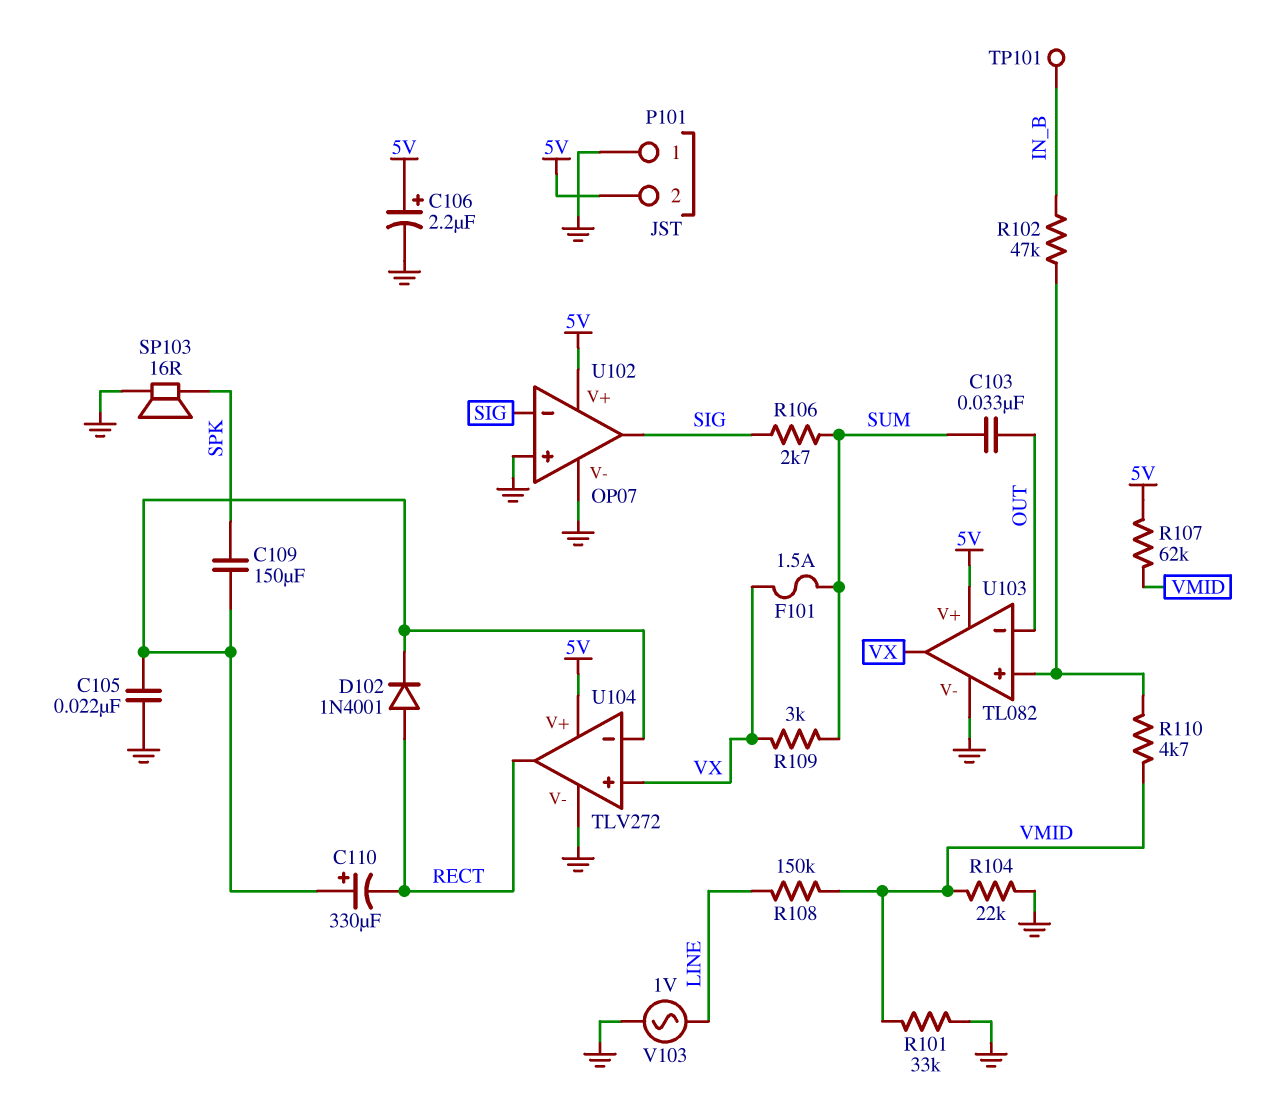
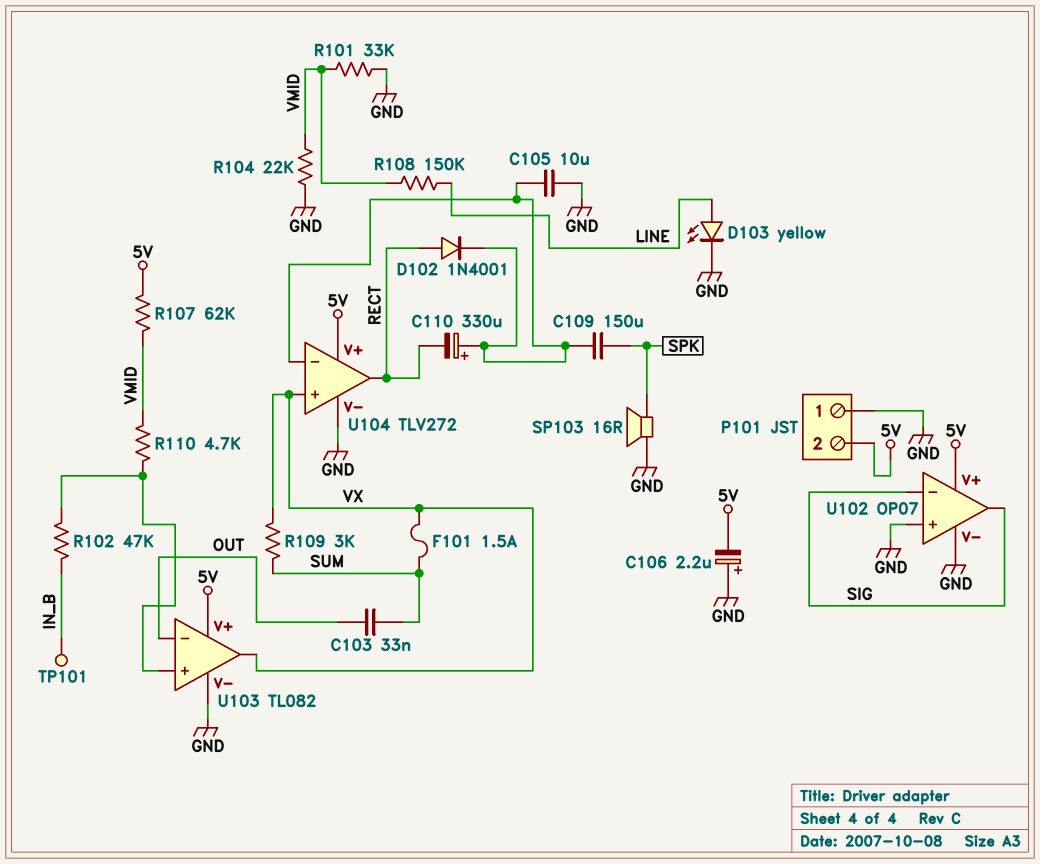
C105: 22nF (GND, U104/in-) -> 10uF (GND, U104/in-)
C106: 2.2uF (plus 5V, minus GND) -> 2.2uF (plus GND, minus 5V)
D103: none -> LED yellow (A LINE, K GND)
R106: 2.7k (SIG, SUM) -> none
V103: AC 1V (GND, LINE) -> none

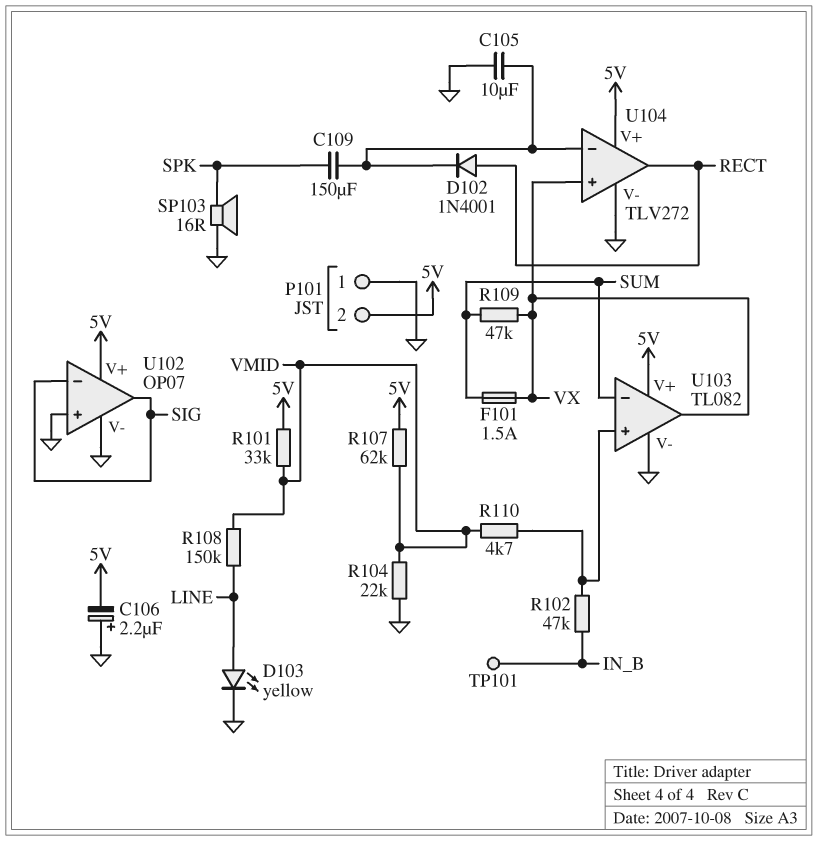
C103: 33nF (OUT, SUM) -> none
C110: 330uF (plus U104/in-, minus RECT) -> none
R101: 33k (GND, VMID) -> 33k (5V, VMID)
R109: 3k (SUM, VX) -> 47k (SUM, VX)
U103 pin in-: OUT -> SUM

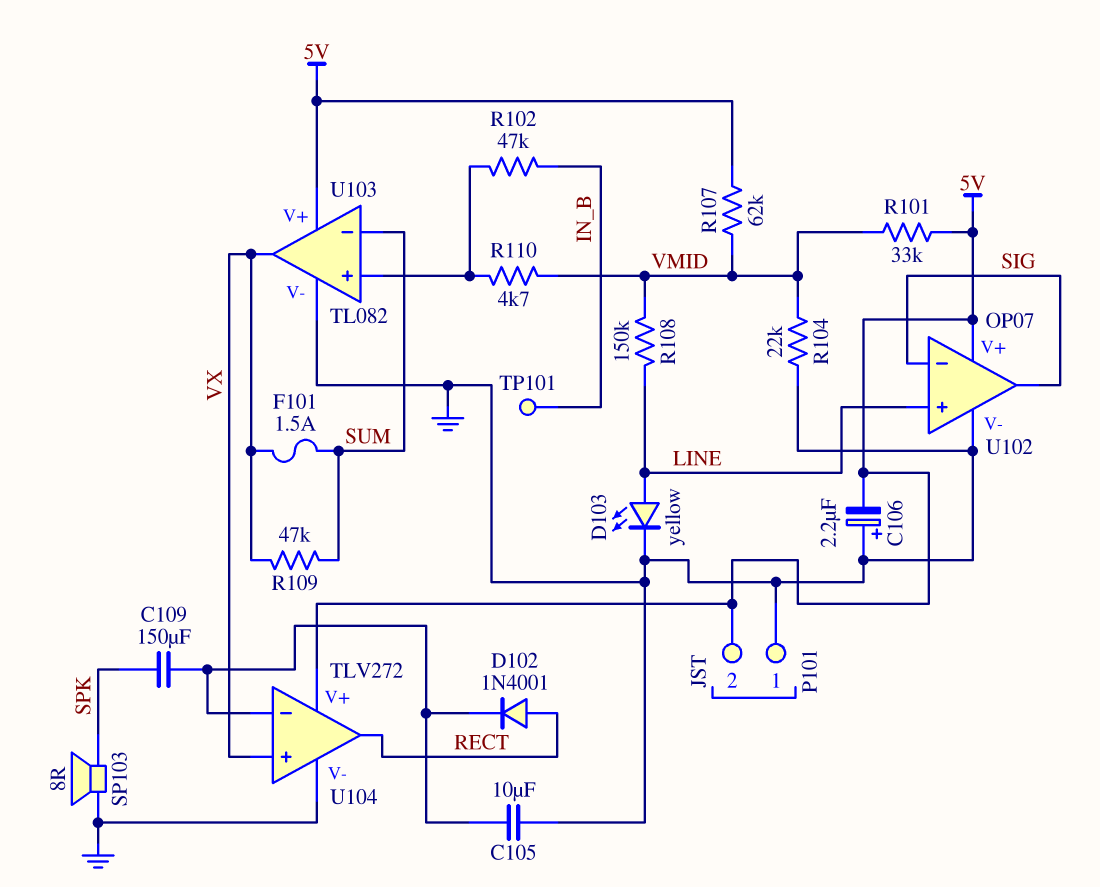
SP103: speaker 16R (GND, SPK) -> speaker 8R (GND, SPK)
U102 pin in+: GND -> LINE

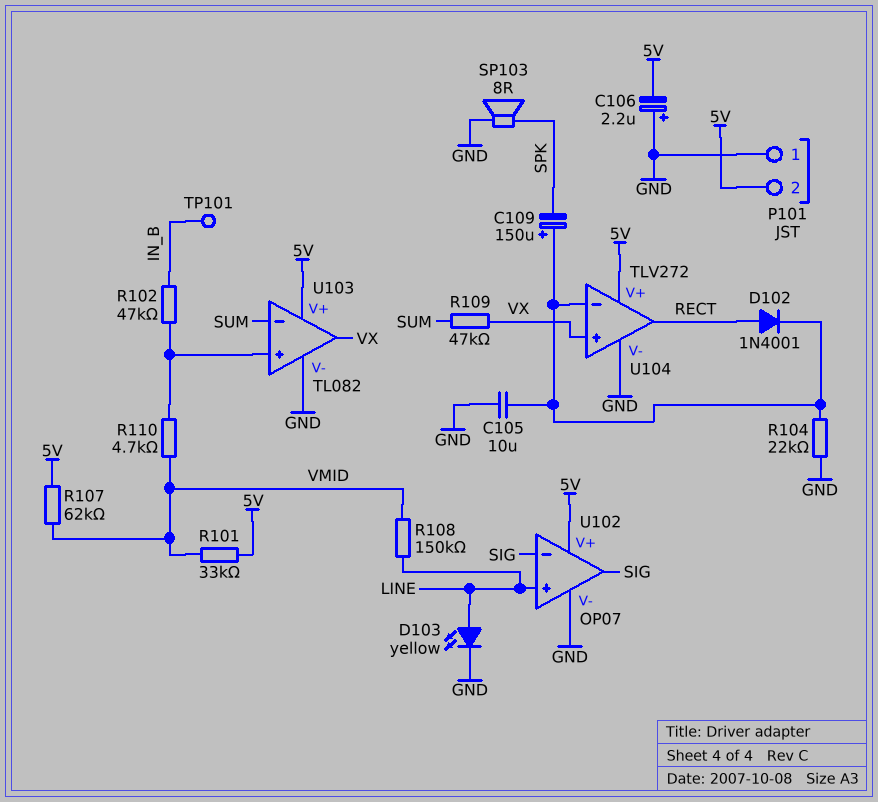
C109: 150uF (SPK, U104/in-) -> 150uF (plus U104/in-, minus SPK)
F101: 1.5A (SUM, VX) -> none
R104: 22k (GND, VMID) -> 22k (GND, U104/in-)

